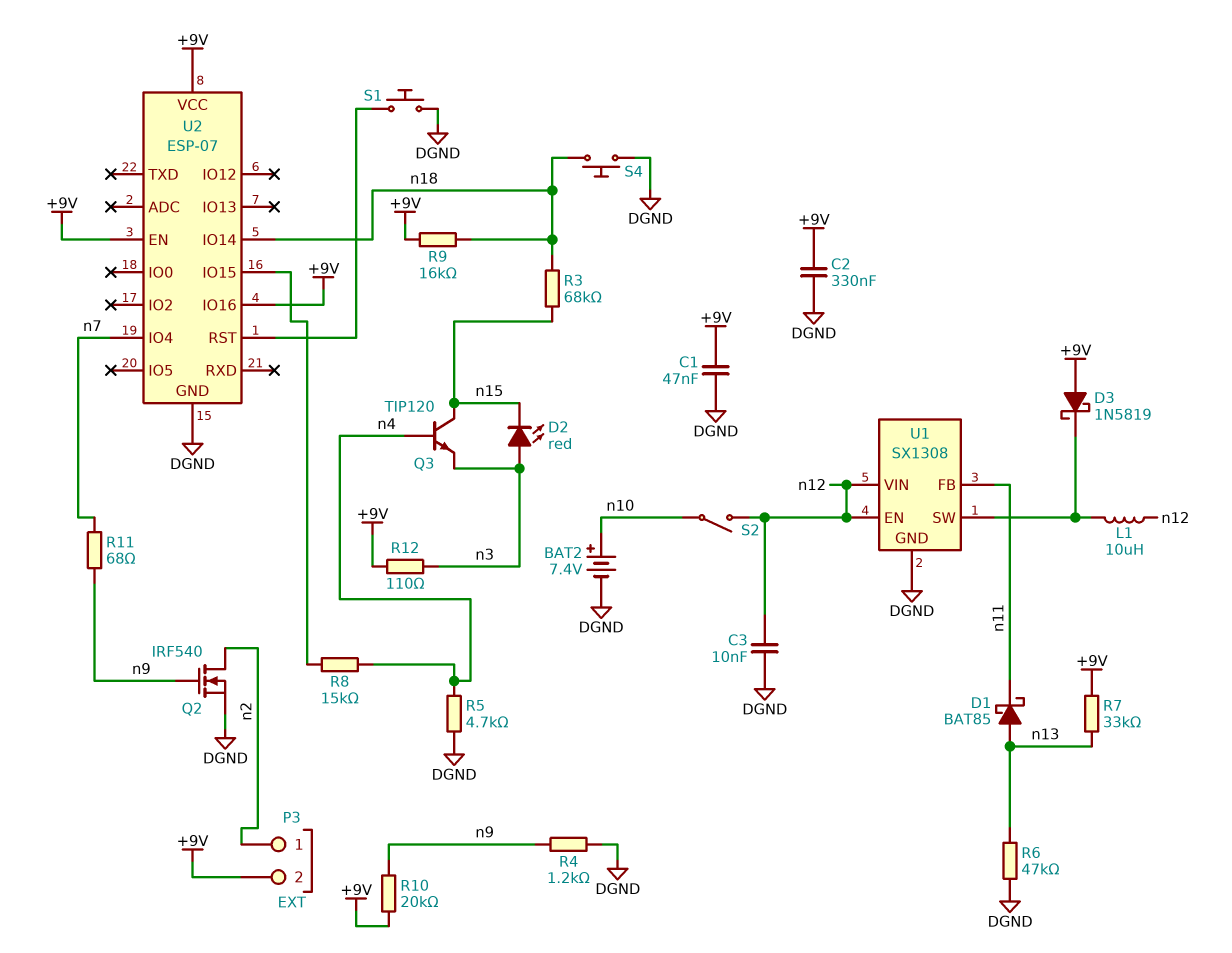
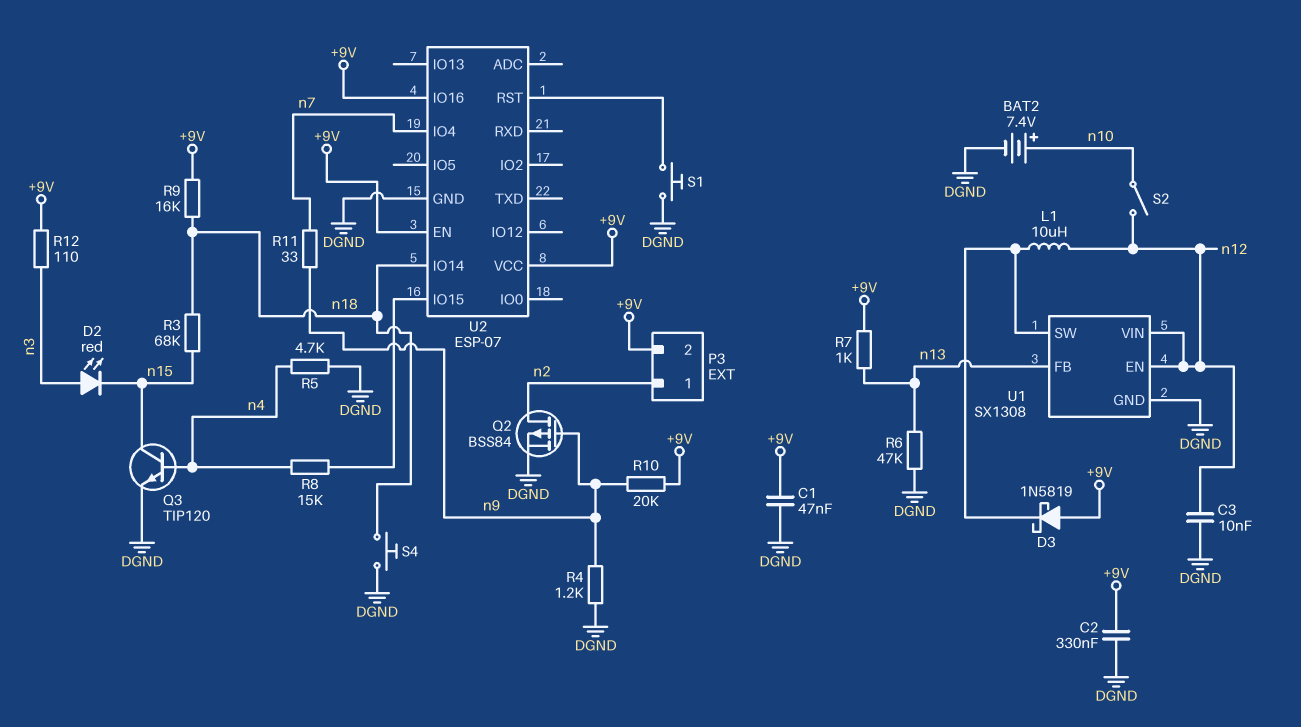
D1: schottky BAT85 (A n13, K n11) -> none
Q2: NMOS IRF540 (G n9, D n2, S DGND) -> PMOS BSS84 (G n9, D n2, S DGND)
Q3: NPN TIP120 (B n4, C n15, E n3) -> NPN TIP120 (B n4, C n15, E DGND)
R7: 33k (+9V, n13) -> 1k (+9V, n13)
R11: 68 (n7, n9) -> 33 (n7, n9)
U1 pin FB: n11 -> n13

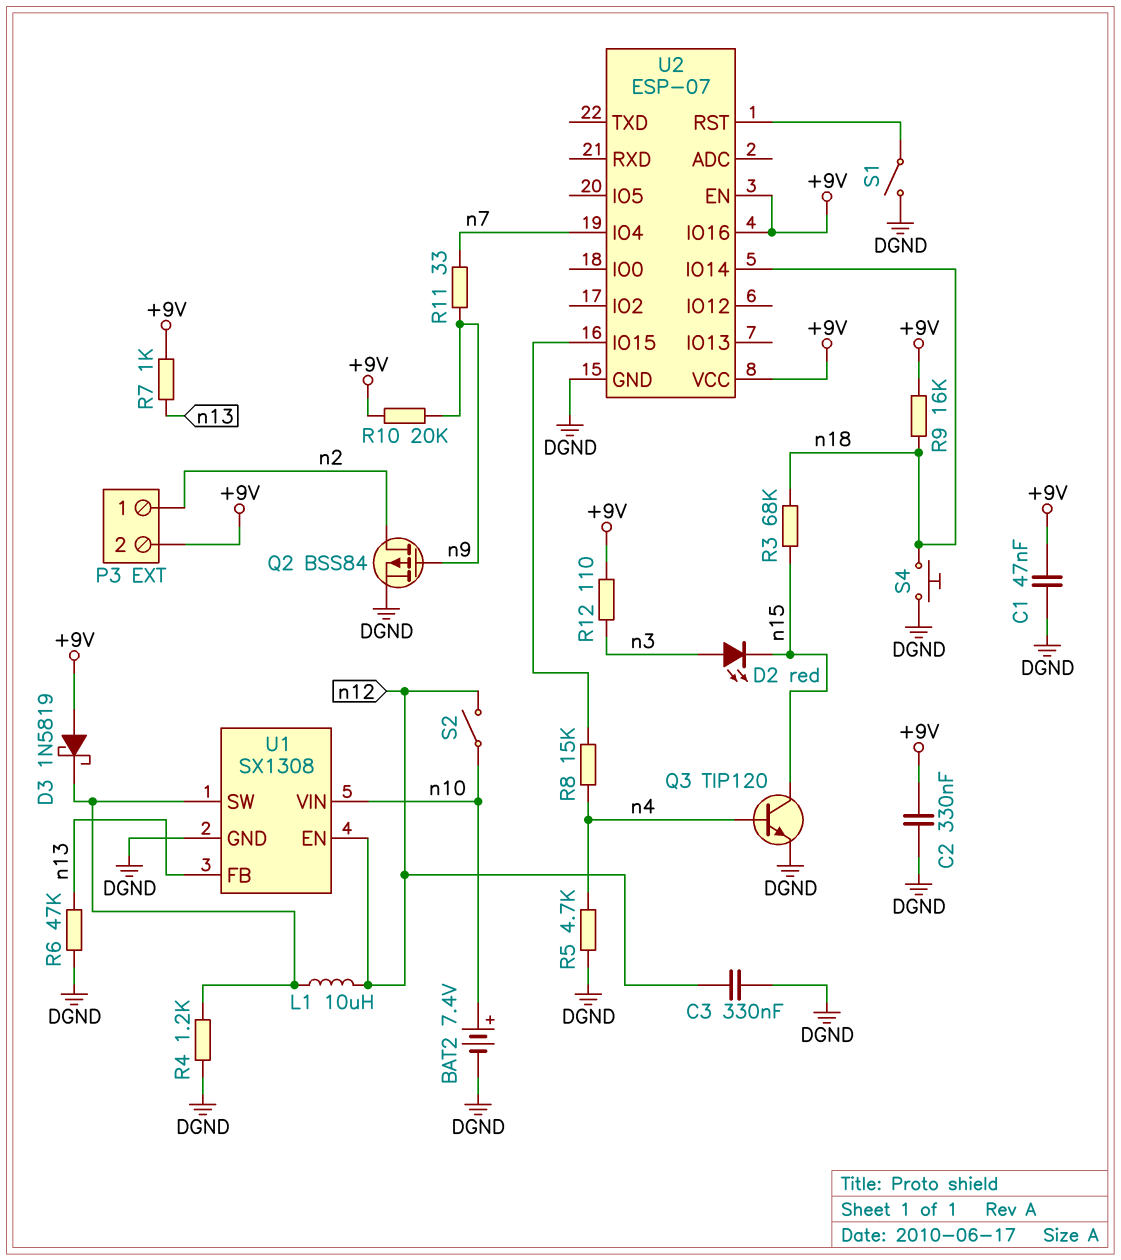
C3: 10nF (DGND, n12) -> 330nF (DGND, n12)
R4: 1.2k (DGND, n9) -> 1.2k (DGND, U1/SW)
S1: button (DGND, U2/RST) -> switch (DGND, U2/RST)
U1 pin VIN: n12 -> n10

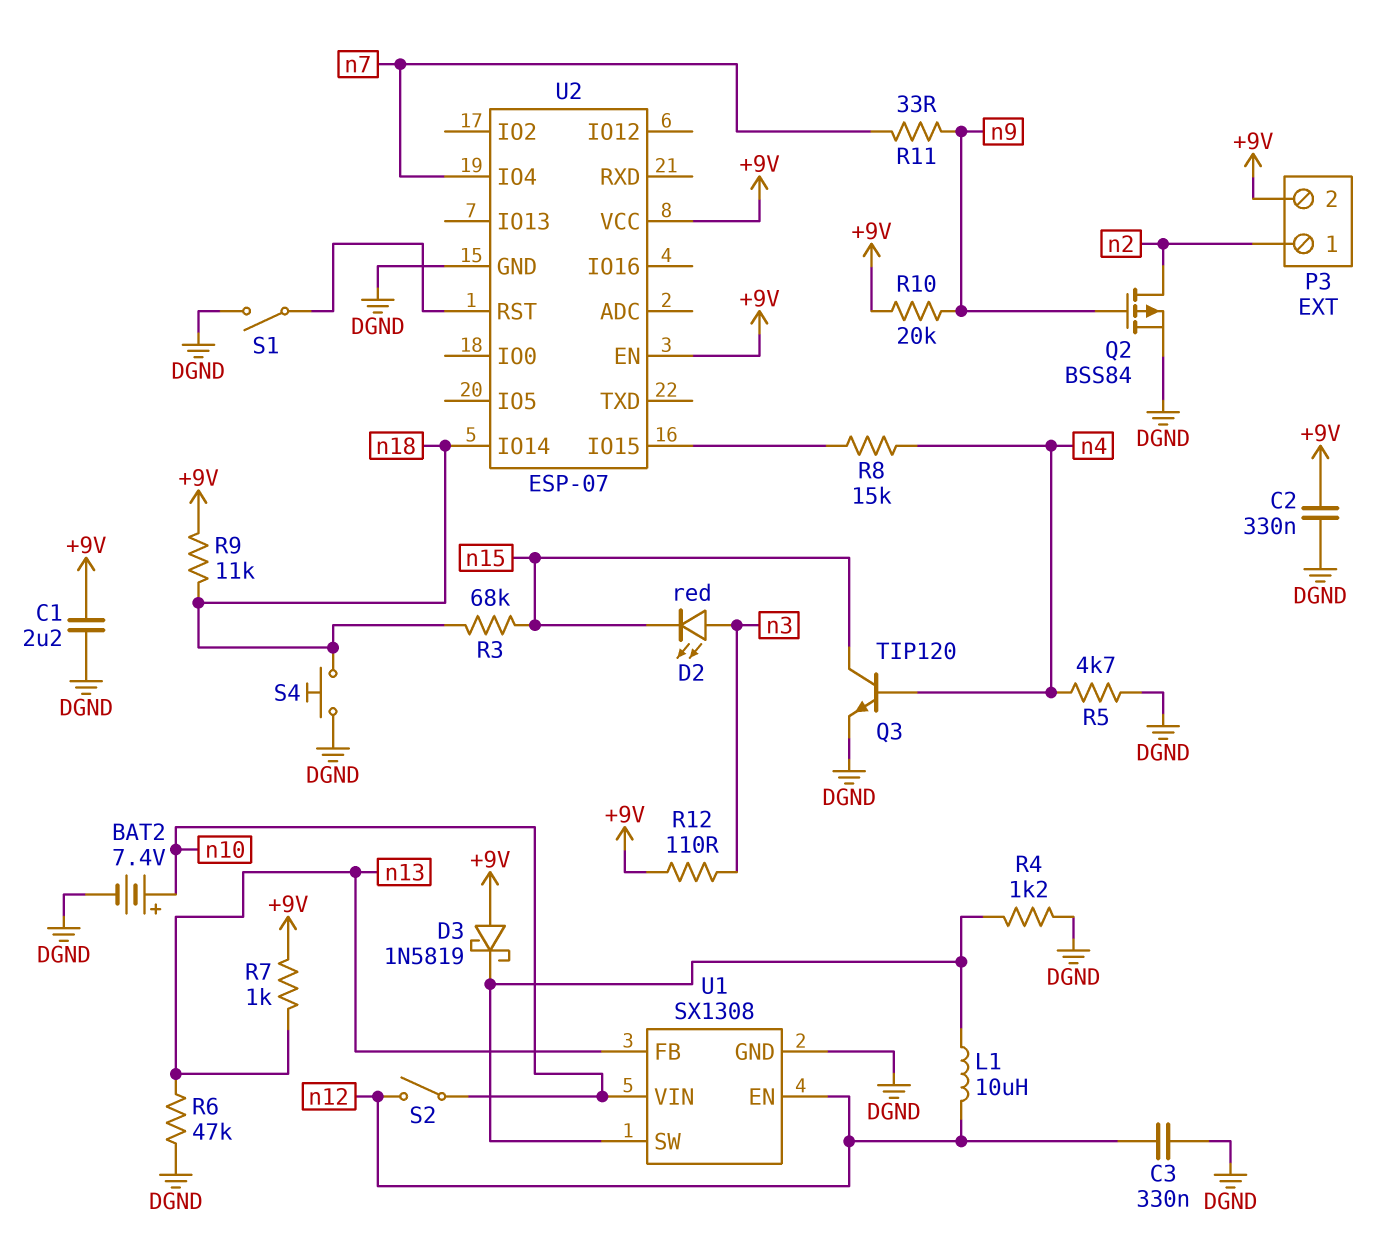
C1: 47nF (+9V, DGND) -> 2.2uF (+9V, DGND)
R9: 16k (+9V, n18) -> 11k (+9V, n18)
U2 pin IO16: +9V -> none

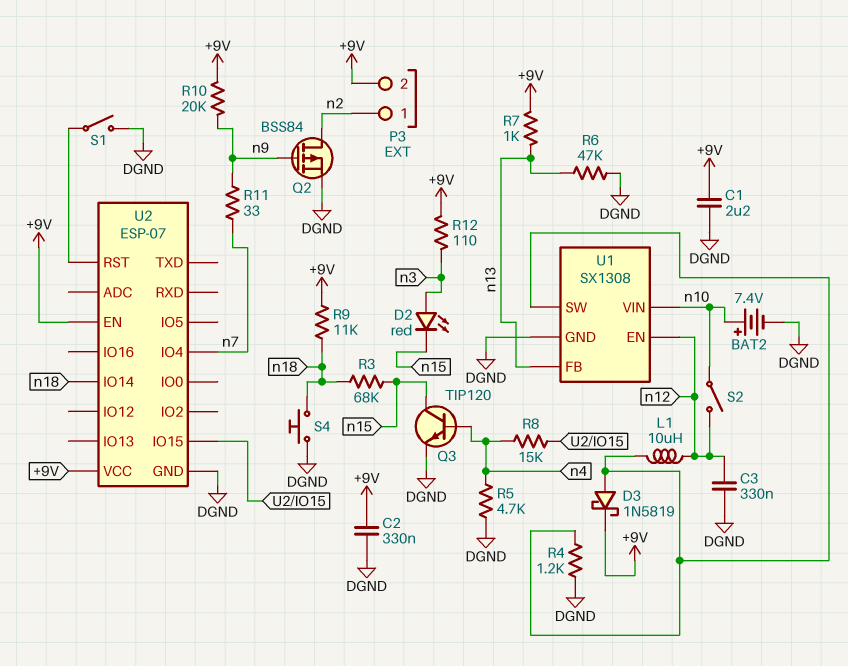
D3: schottky 1N5819 (A +9V, K U1/SW) -> schottky 1N5819 (A U1/SW, K +9V)

